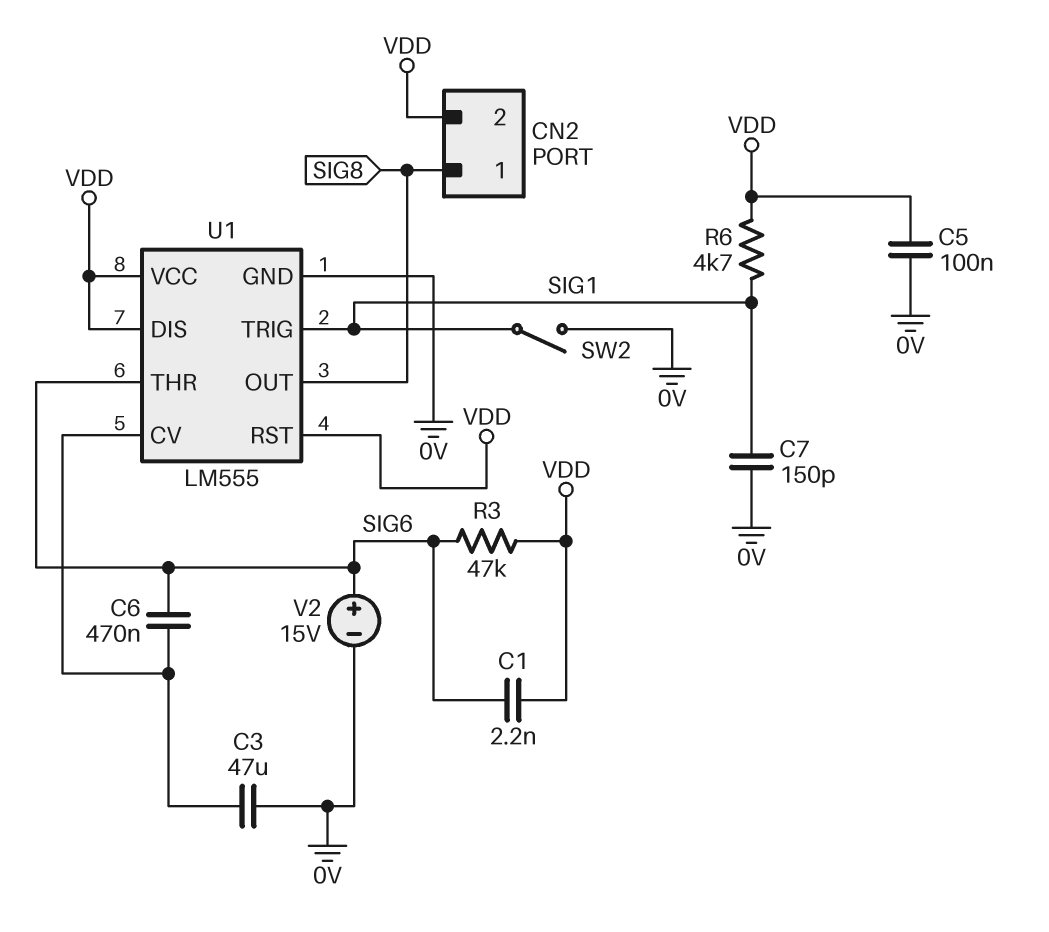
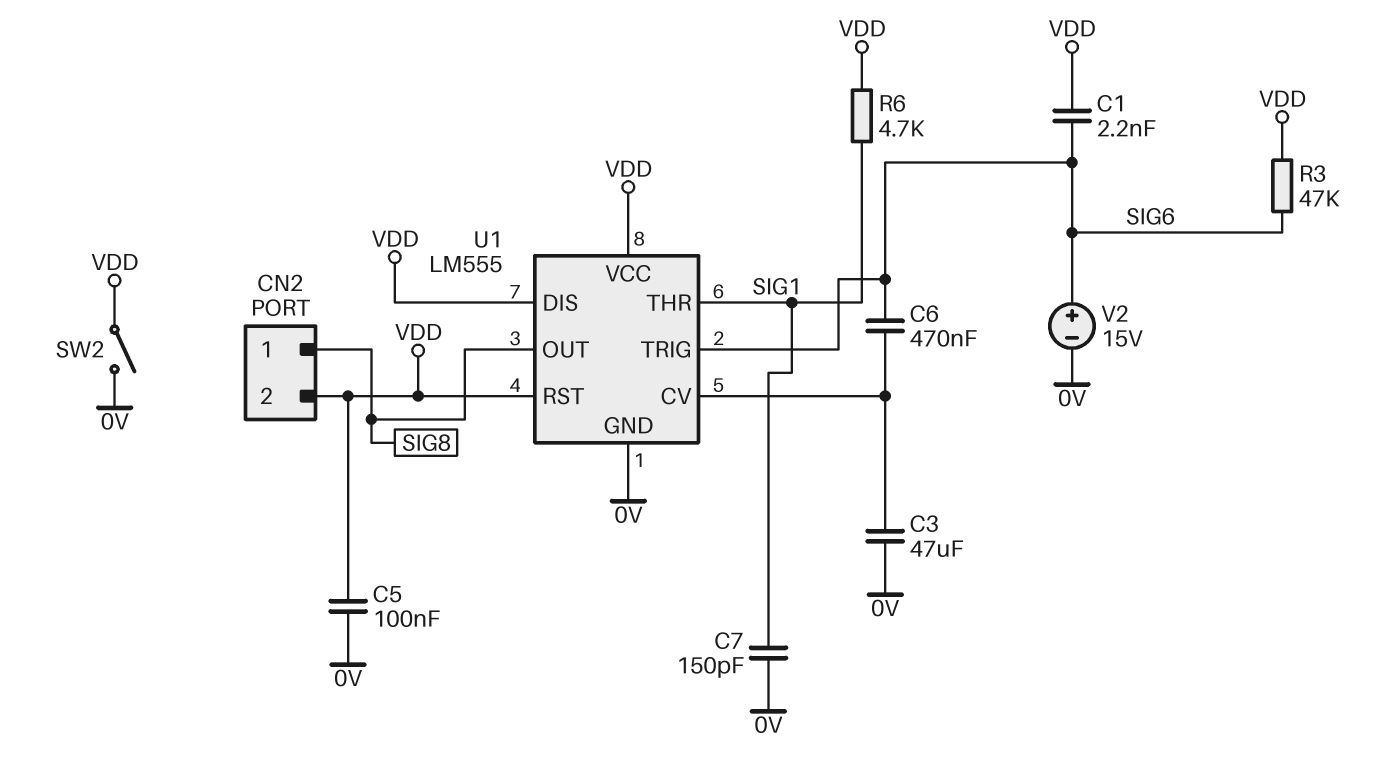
SW2: switch (0V, SIG1) -> switch (0V, VDD)
U1 pin THR: SIG6 -> SIG1
U1 pin TRIG: SIG1 -> SIG6

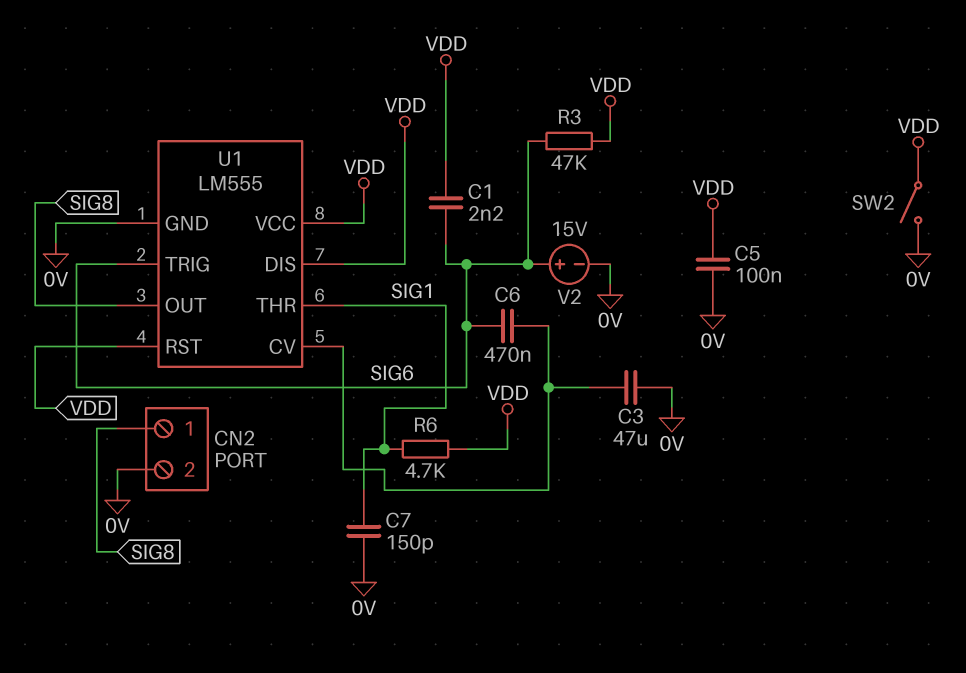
CN2 pin 2: VDD -> 0V

